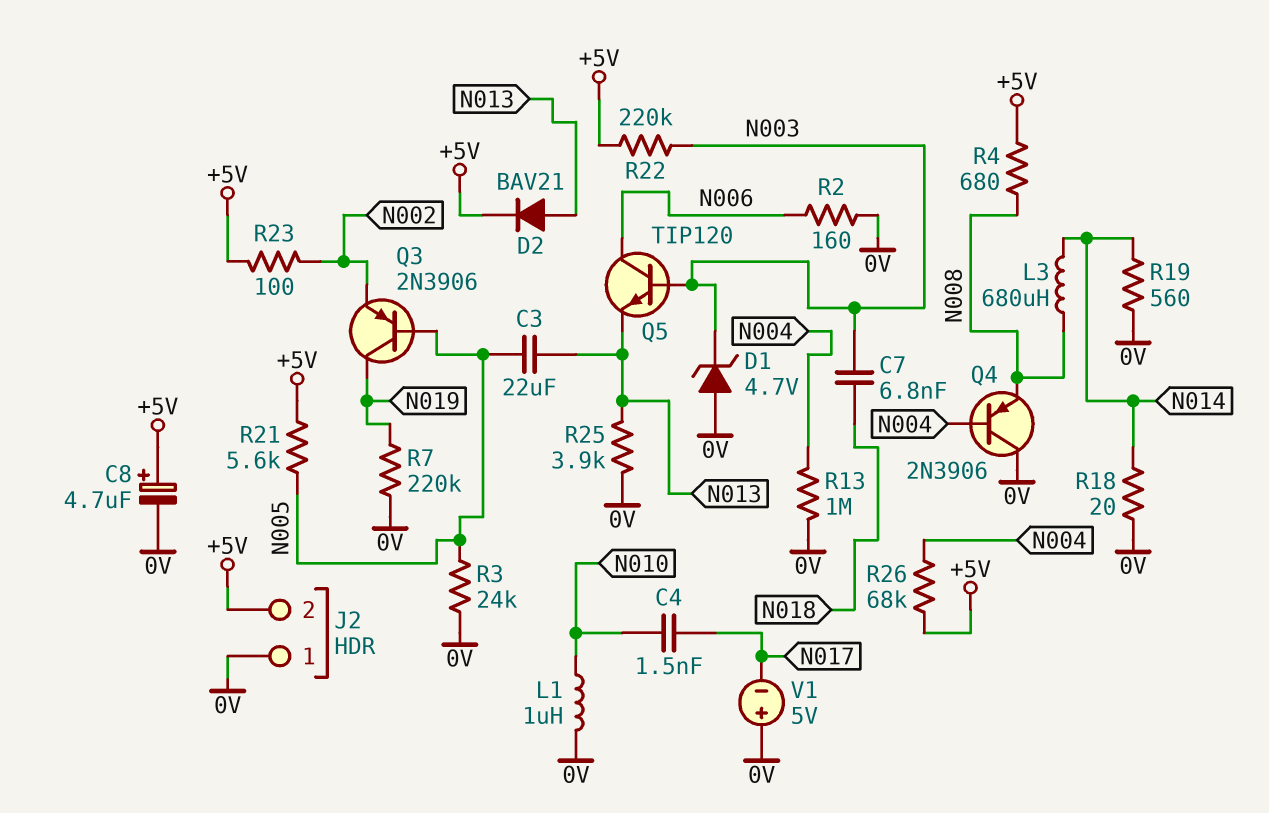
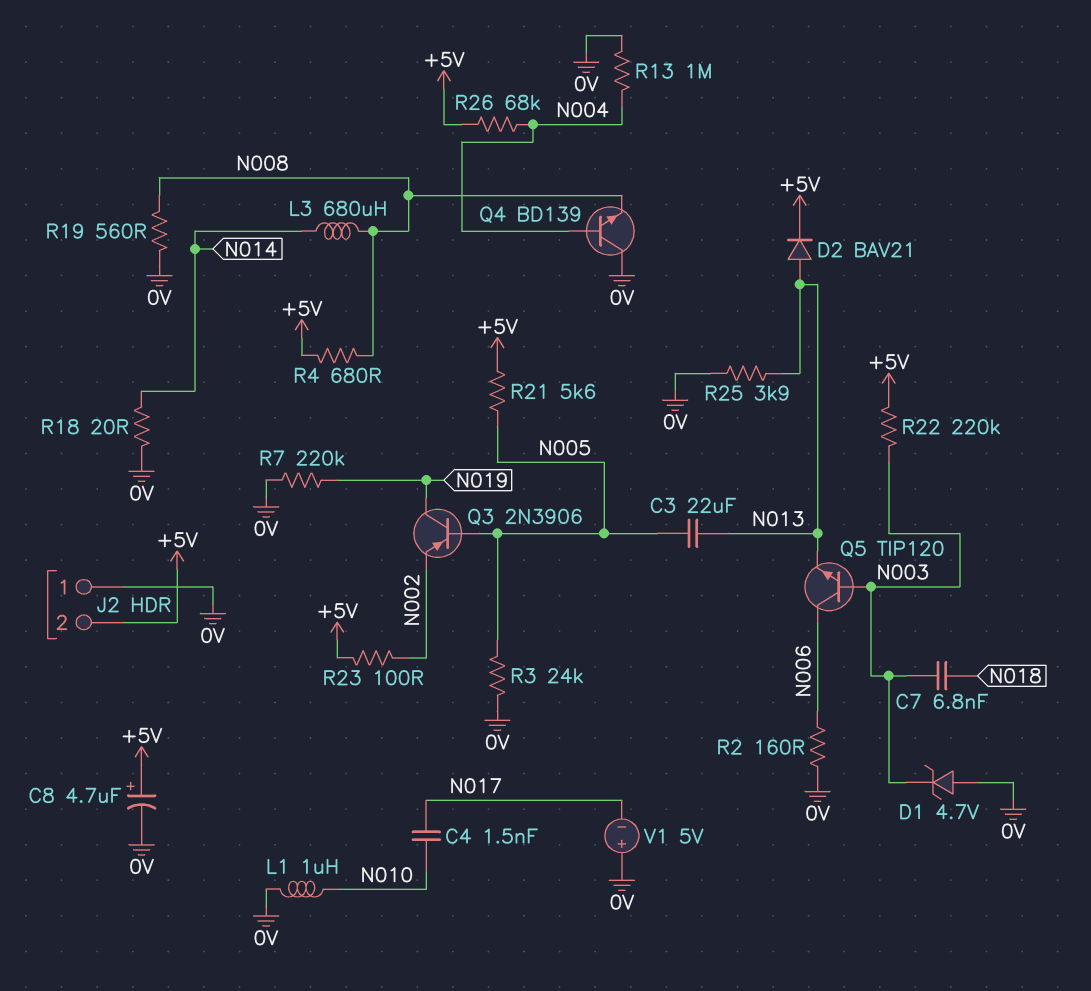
Q4: PNP 2N3906 (B N004, C 0V, E N008) -> NPN BD139 (B N004, C 0V, E N008)
R19: 560 (0V, N014) -> 560 (0V, N008)

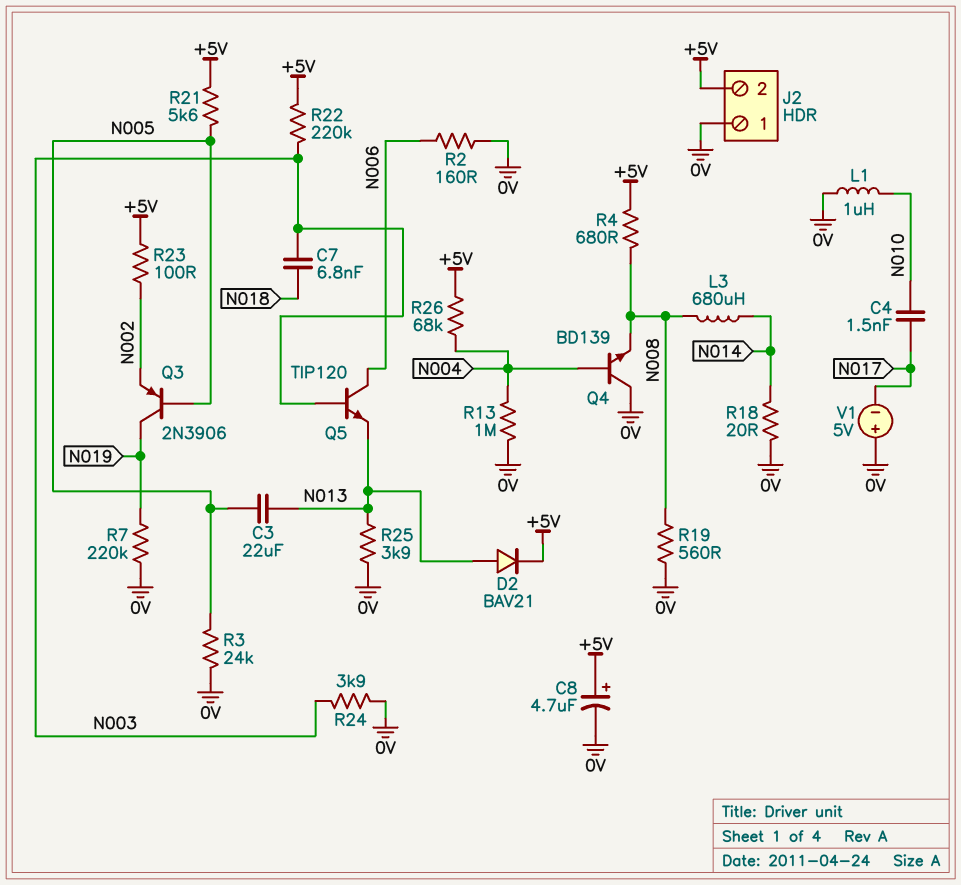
D1: zener 4.7V (A 0V, K N003) -> none
R24: none -> 3.9k (0V, N003)

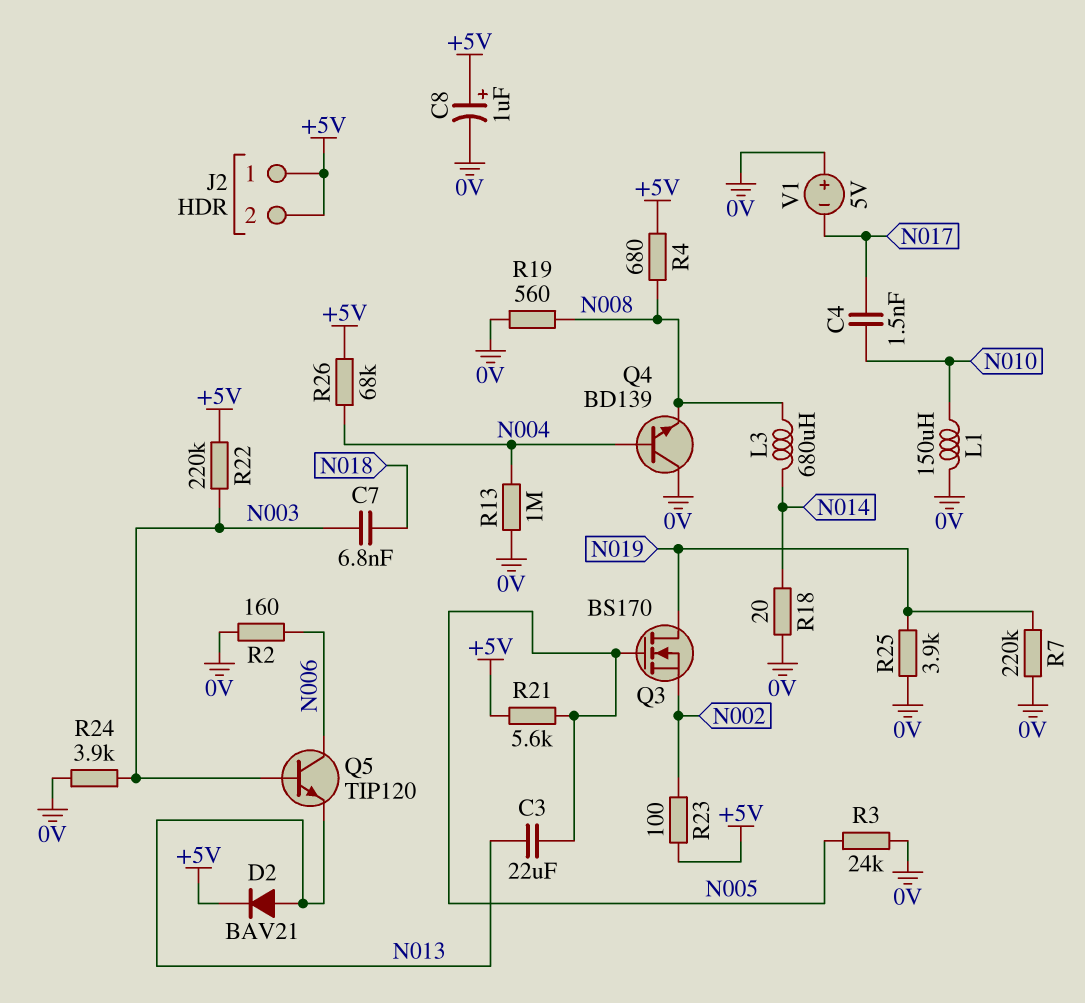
C8: 4.7uF (plus +5V, minus 0V) -> 1uF (plus +5V, minus 0V)
J2 pin 1: 0V -> +5V
L1: 1uH (0V, N010) -> 150uH (0V, N010)
Q3: PNP 2N3906 (B N005, C N019, E N002) -> NMOS BS170 (G N005, D N019, S N002)
R25: 3.9k (0V, N013) -> 3.9k (0V, N019)

